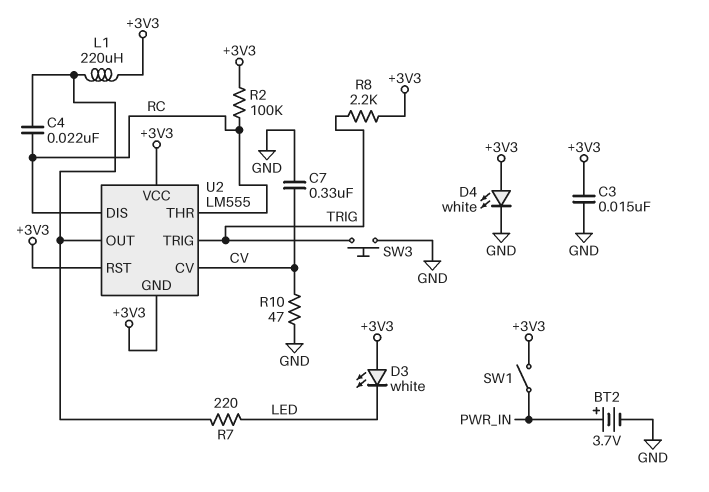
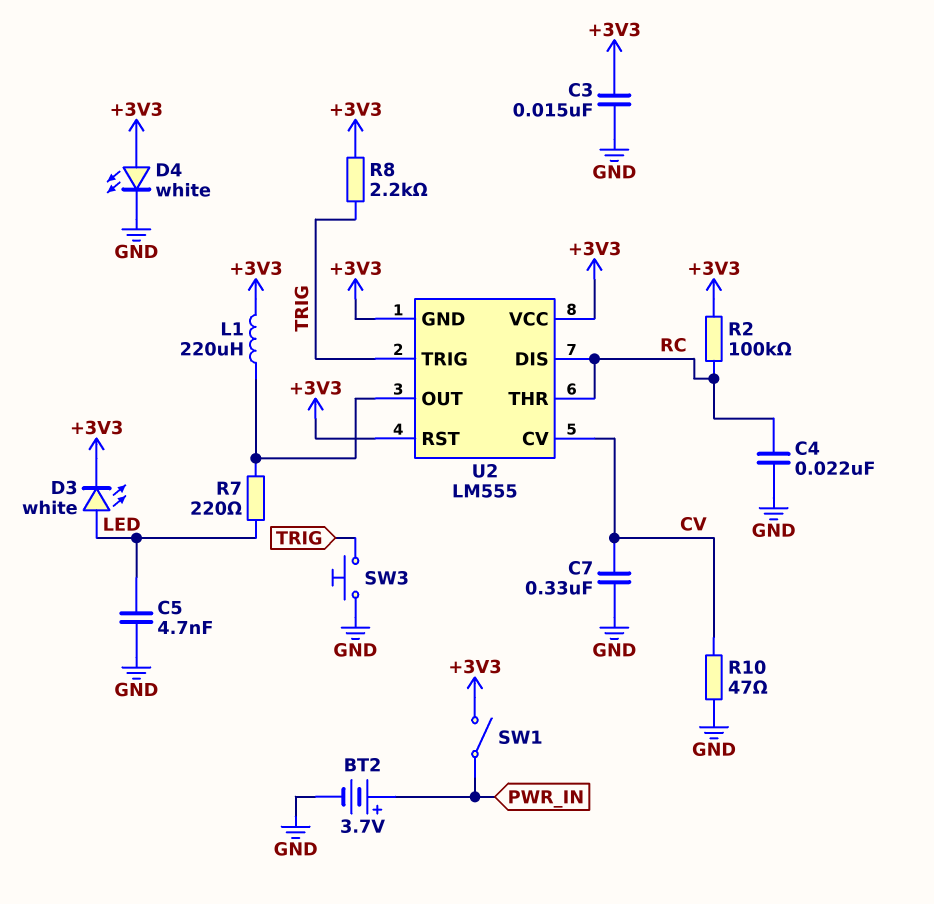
C4: 22nF (RC, U2/OUT) -> 22nF (GND, RC)
C5: none -> 4.7nF (GND, LED)
D3: LED white (A +3V3, K LED) -> LED white (A LED, K +3V3)

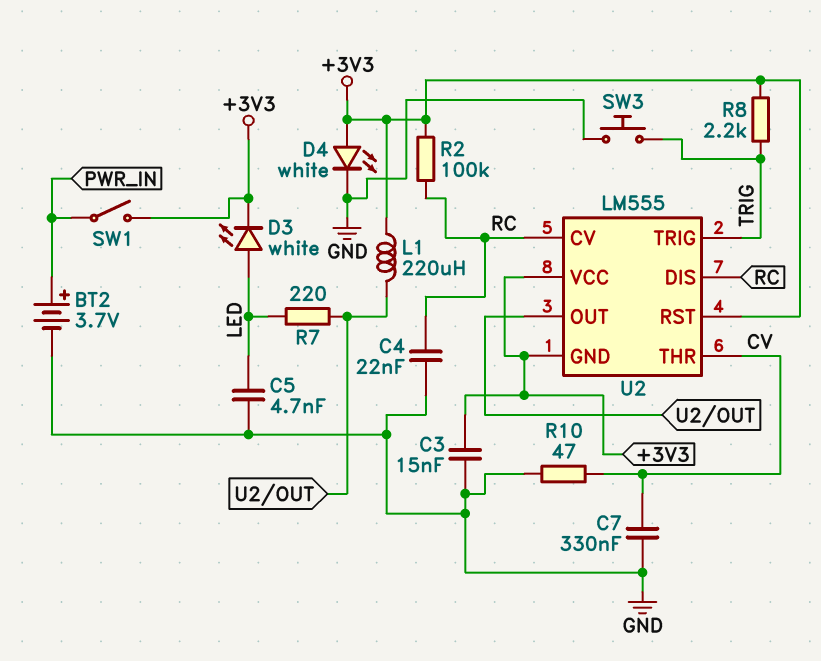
U2 pin CV: CV -> RC
U2 pin THR: RC -> CV

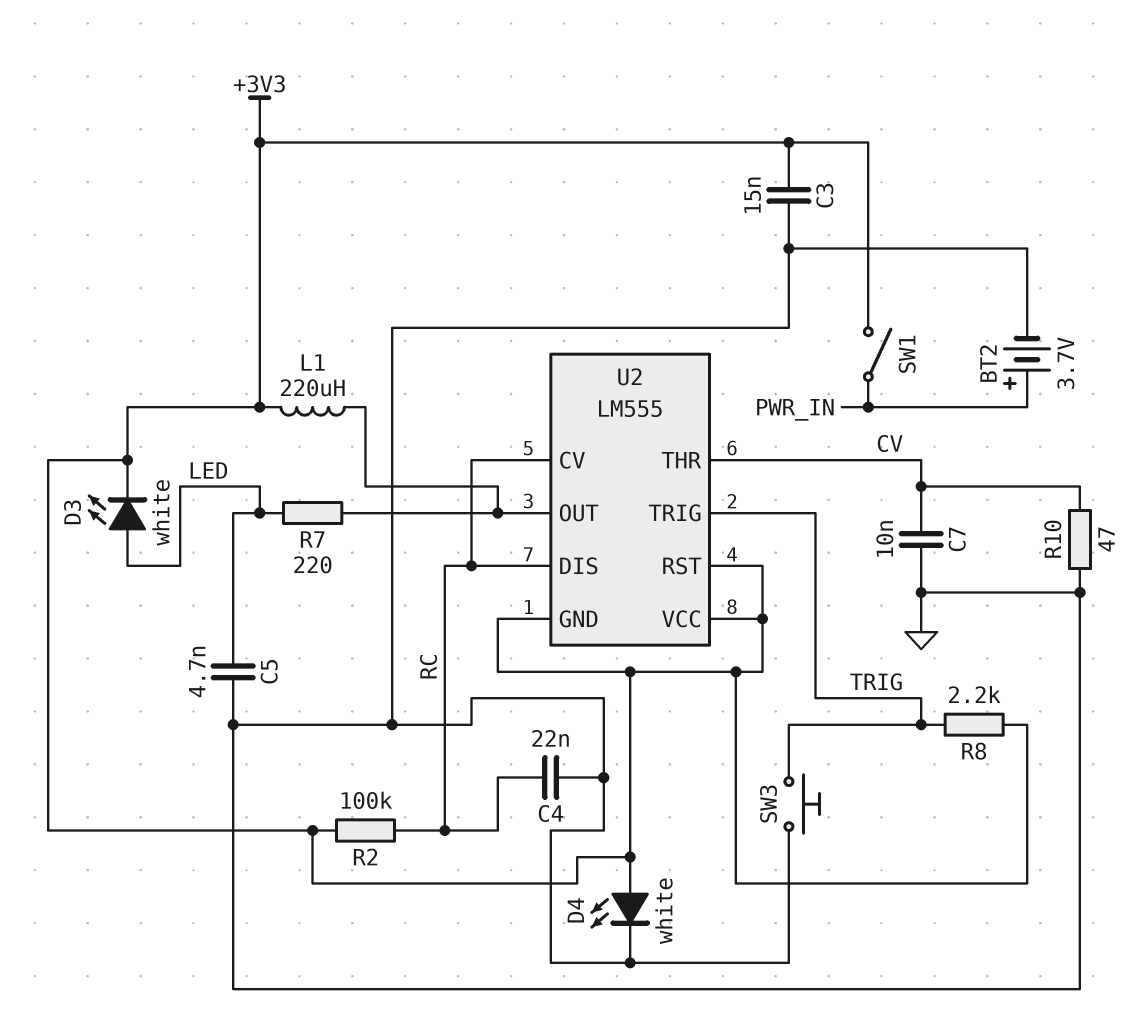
C7: 330nF (CV, GND) -> 10nF (CV, GND)

